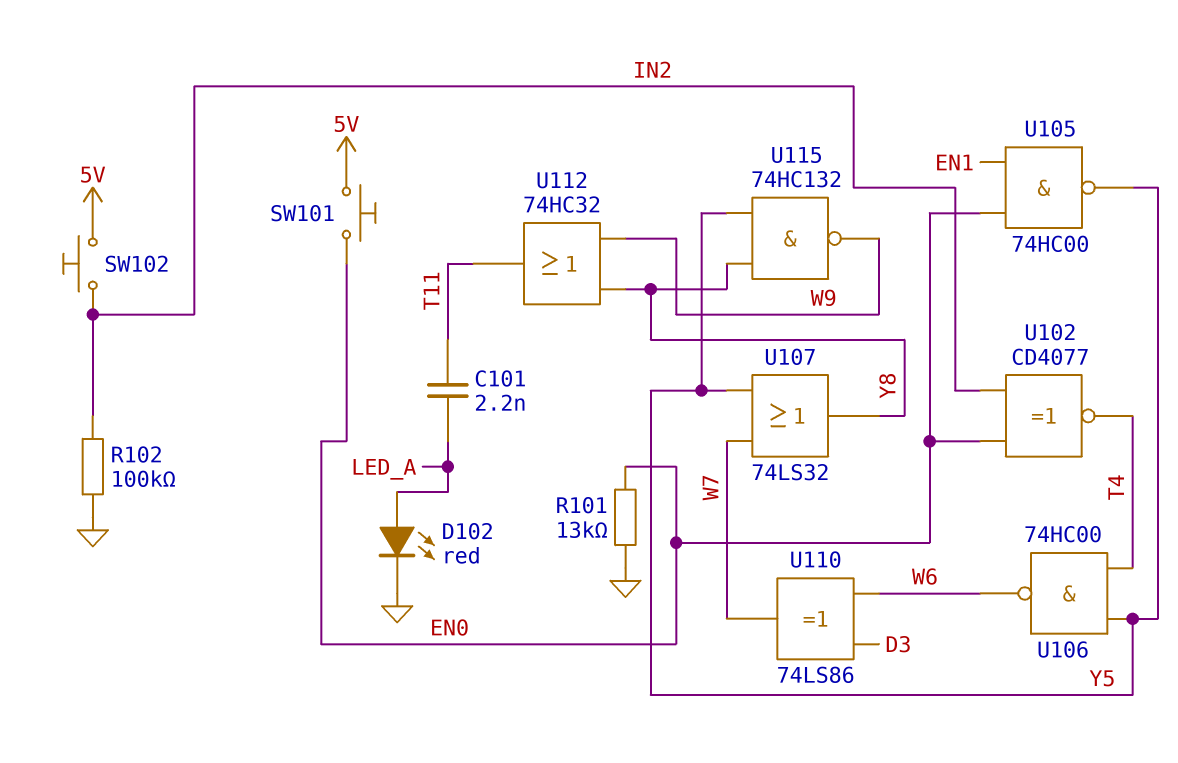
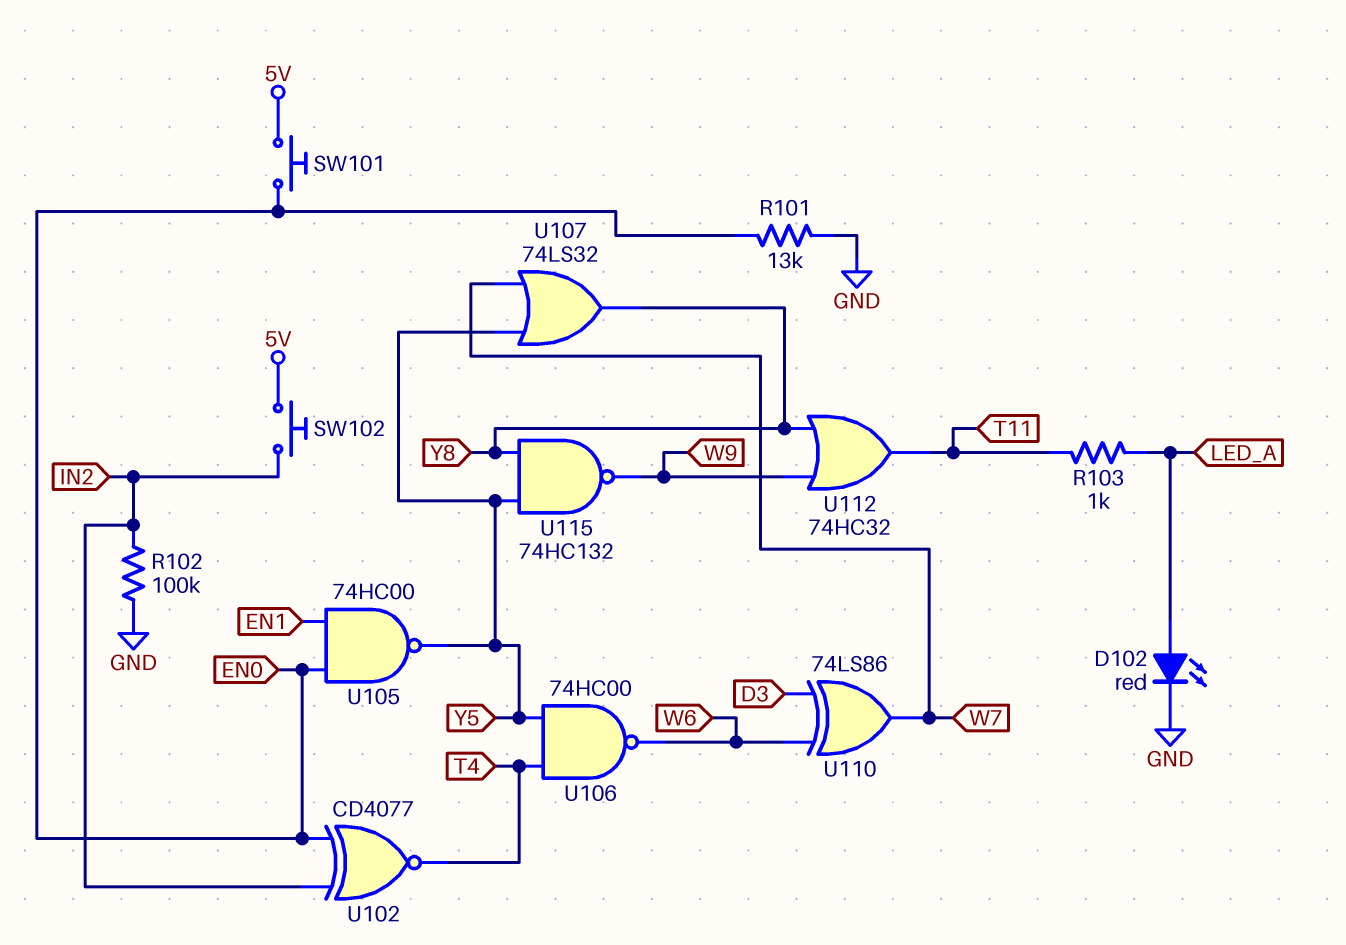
C101: 2.2nF (LED_A, T11) -> none
R103: none -> 1k (LED_A, T11)

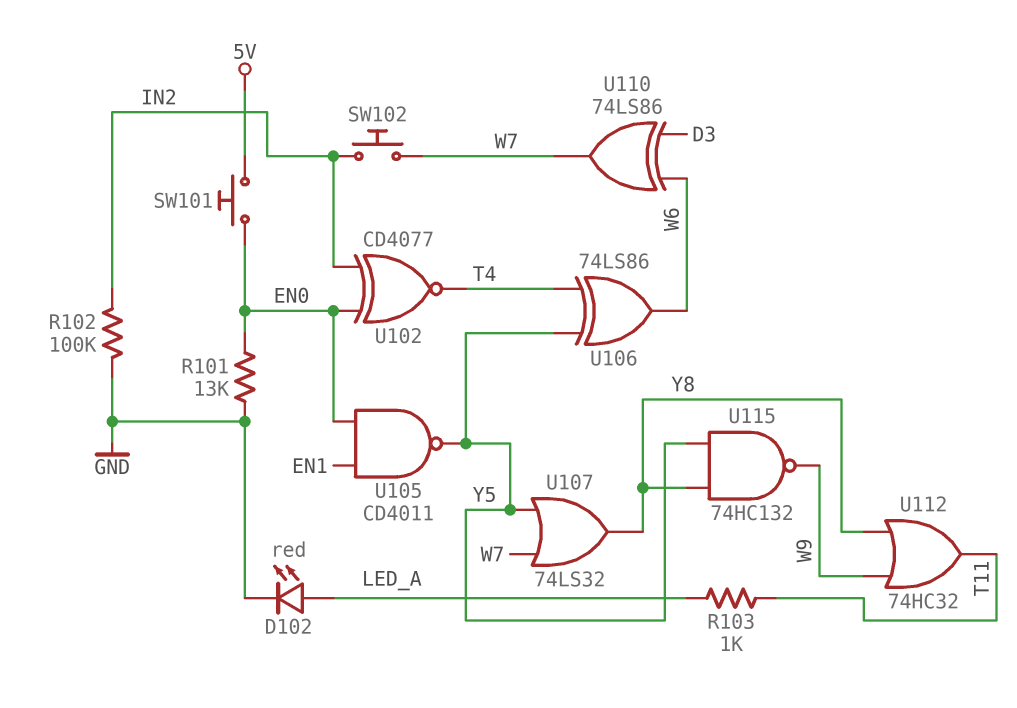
SW102: button (5V, IN2) -> button (IN2, W7)
U105: NAND 74HC00 (in EN0, in EN1, out Y5) -> NAND CD4011 (in EN0, in EN1, out Y5)
U106: NAND 74HC00 (in T4, in Y5, out W6) -> XOR 74LS86 (in T4, in Y5, out W6)

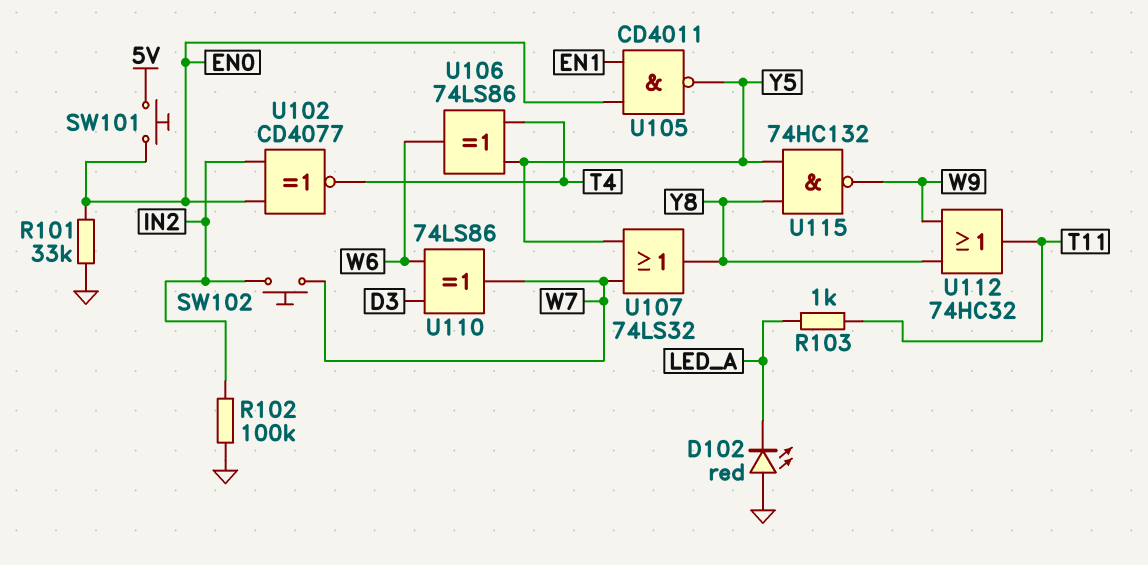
D102: LED red (A LED_A, K GND) -> LED red (A GND, K LED_A)
R101: 13k (EN0, GND) -> 33k (EN0, GND)

